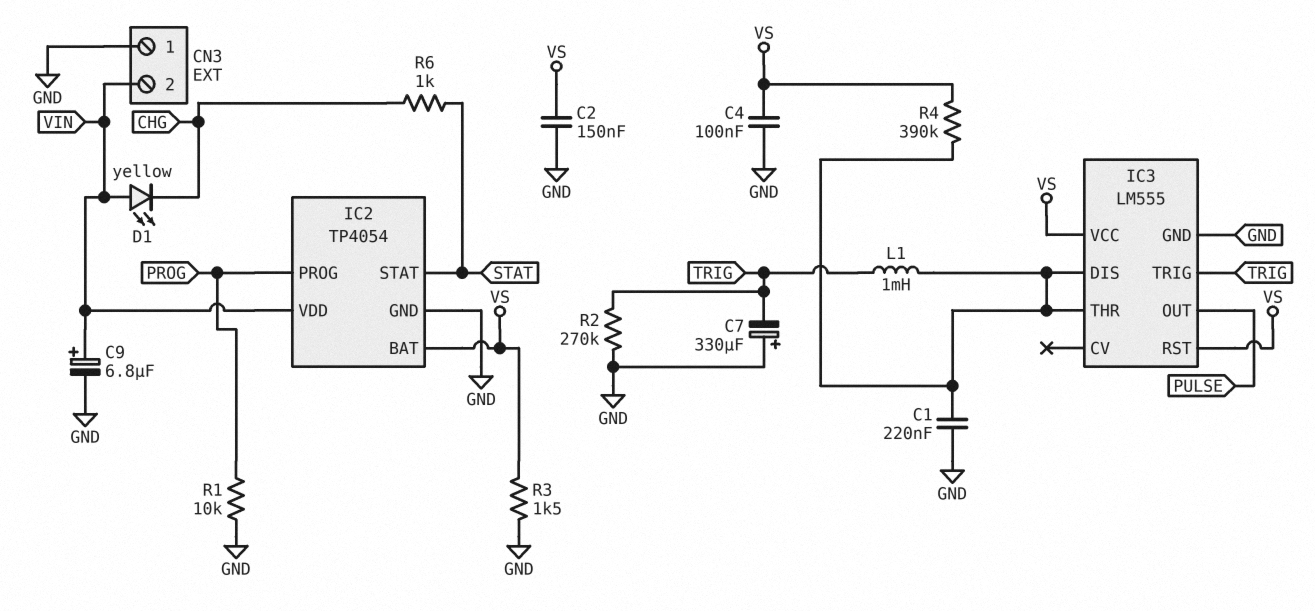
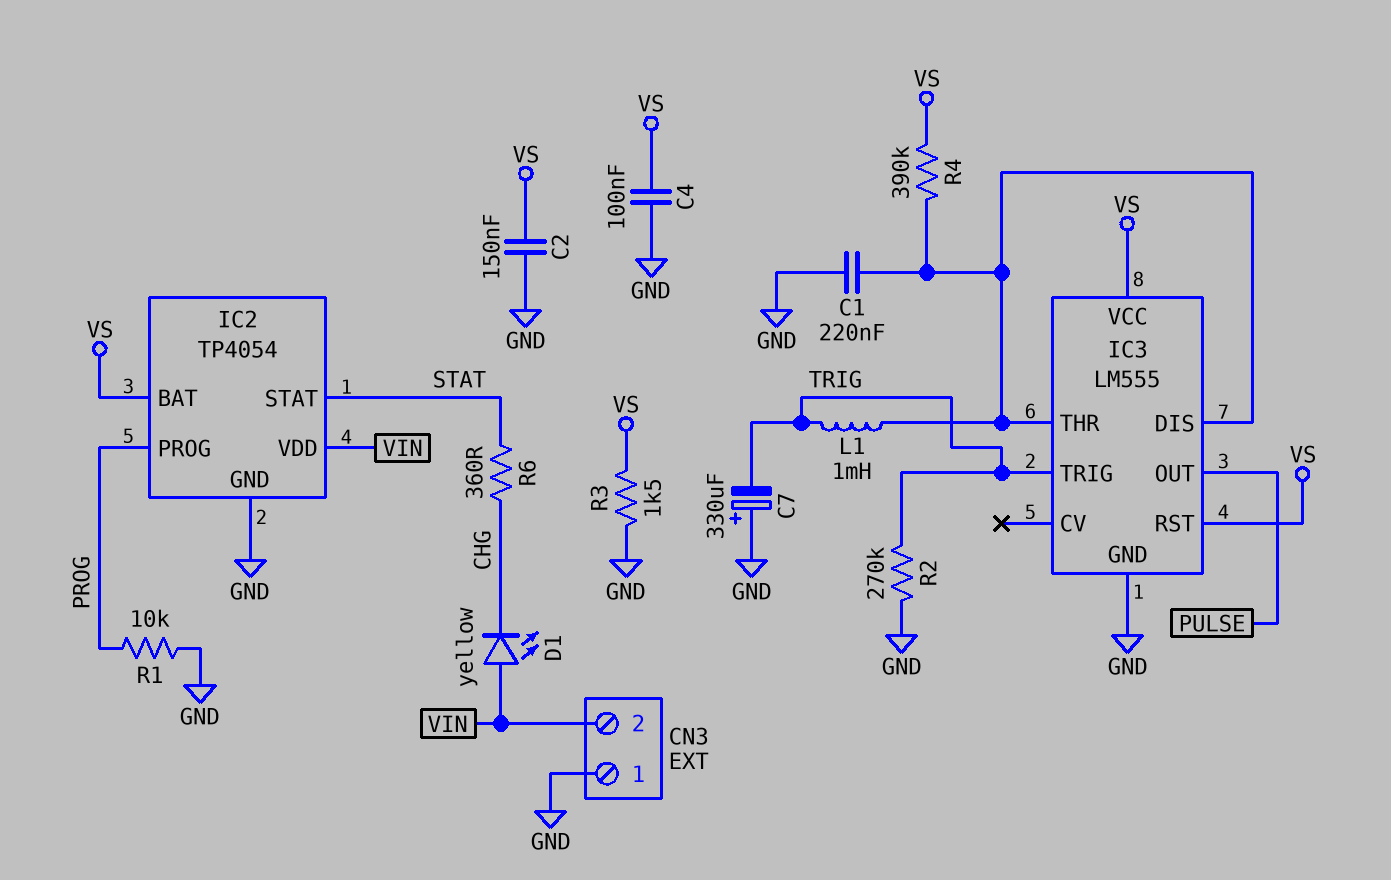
C9: 6.8uF (plus VIN, minus GND) -> none
R6: 1k (CHG, STAT) -> 360 (CHG, STAT)

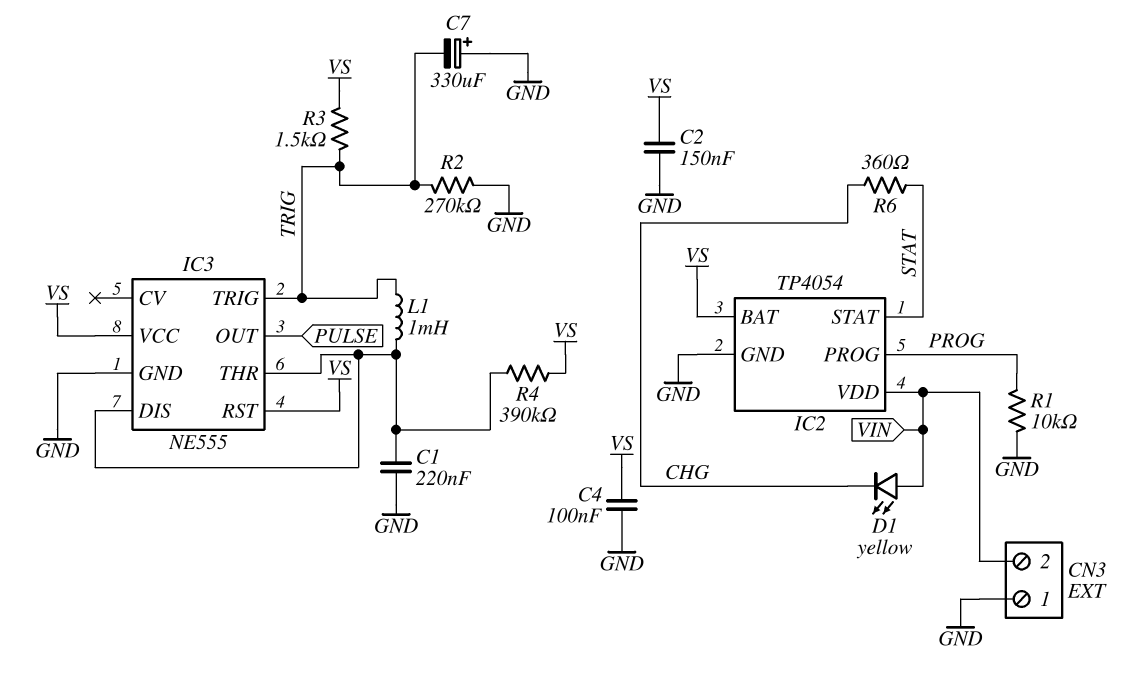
IC3: LM555 -> NE555
R3: 1.5k (GND, VS) -> 1.5k (TRIG, VS)

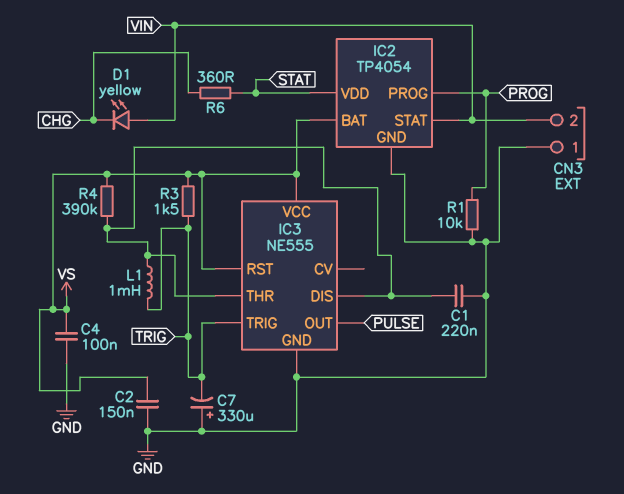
IC2 pin STAT: STAT -> VIN
IC2 pin VDD: VIN -> STAT
R2: 270k (GND, TRIG) -> none

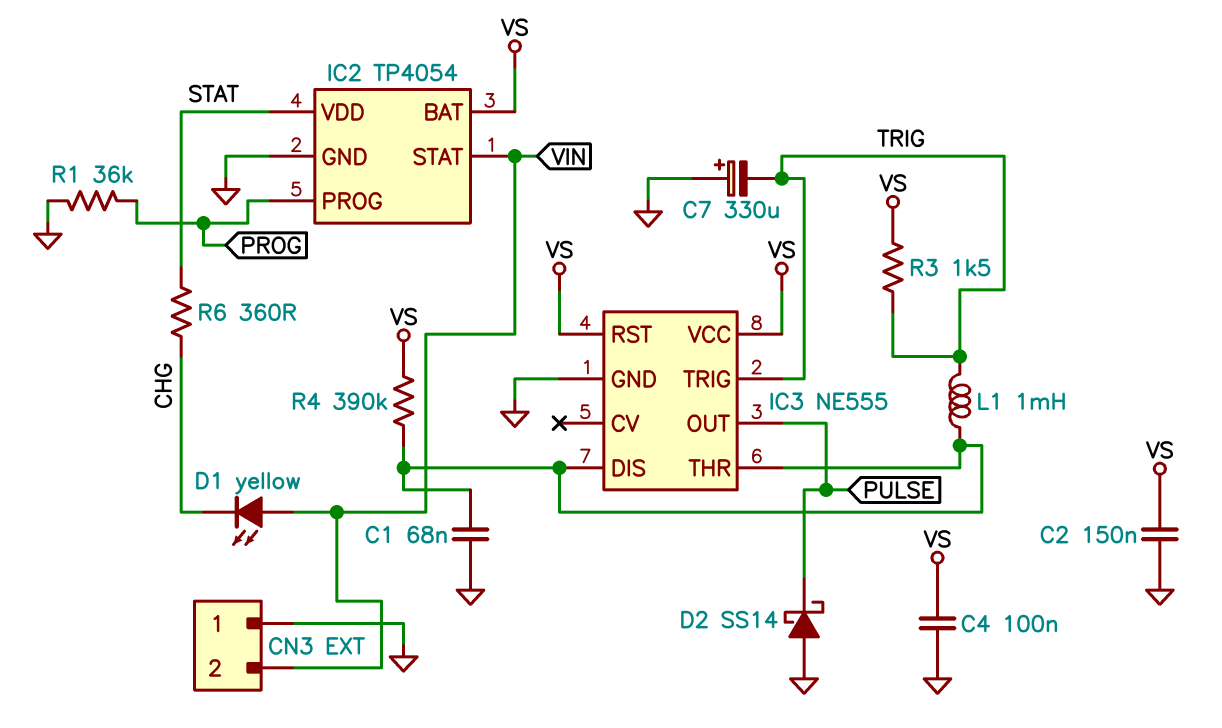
C1: 220nF (GND, IC3/DIS) -> 68nF (GND, IC3/DIS)
D2: none -> schottky SS14 (A GND, K PULSE)
R1: 10k (GND, PROG) -> 36k (GND, PROG)

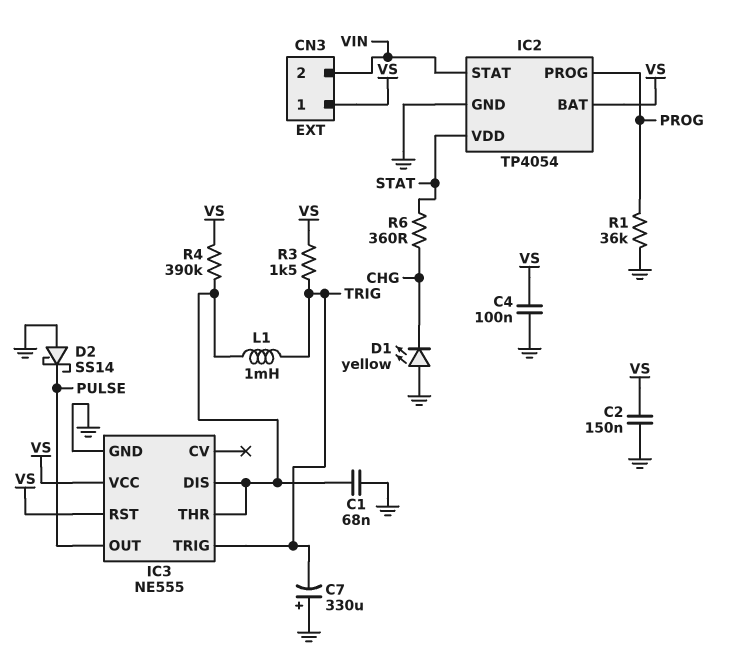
CN3 pin 1: GND -> VS
D1: LED yellow (A VIN, K CHG) -> LED yellow (A GND, K CHG)

